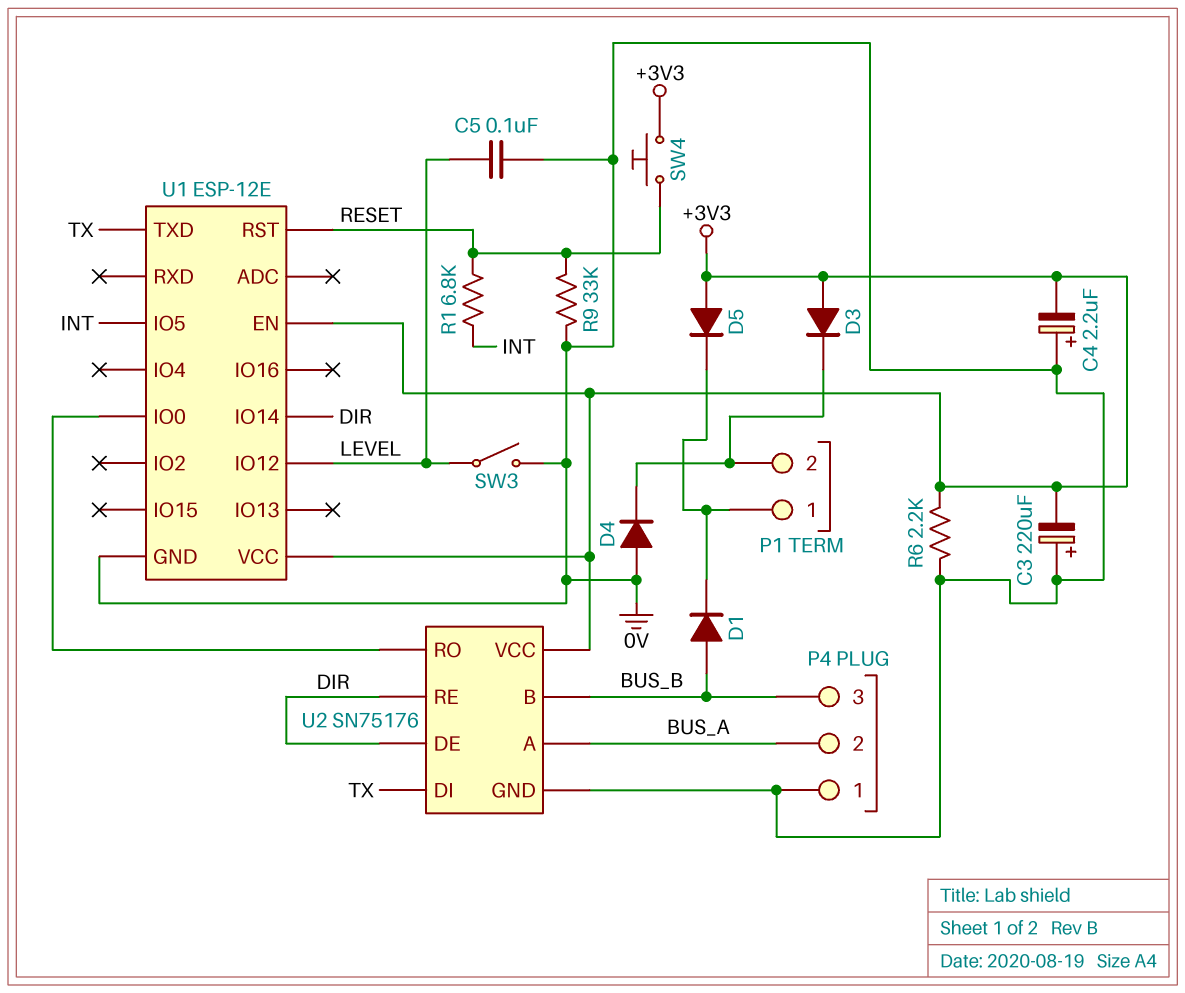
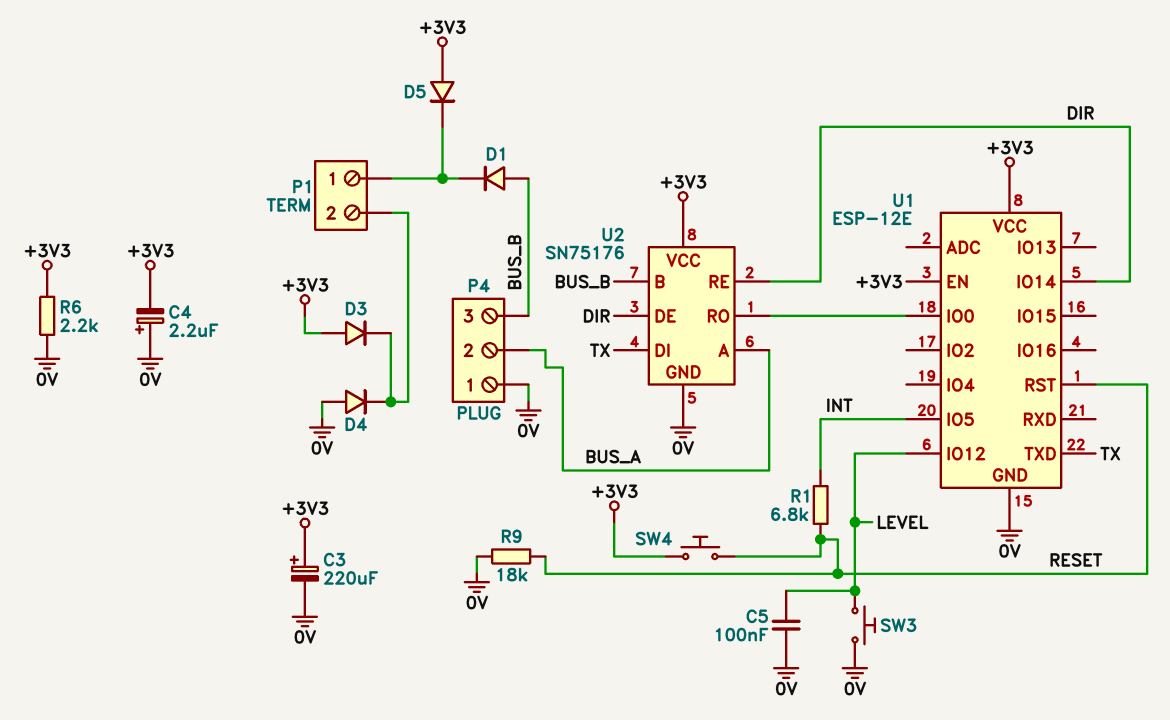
C3: 220uF (plus 0V, minus +3V3) -> 220uF (plus +3V3, minus 0V)
R9: 33k (0V, RESET) -> 18k (0V, RESET)
SW3: switch (0V, LEVEL) -> button (0V, LEVEL)

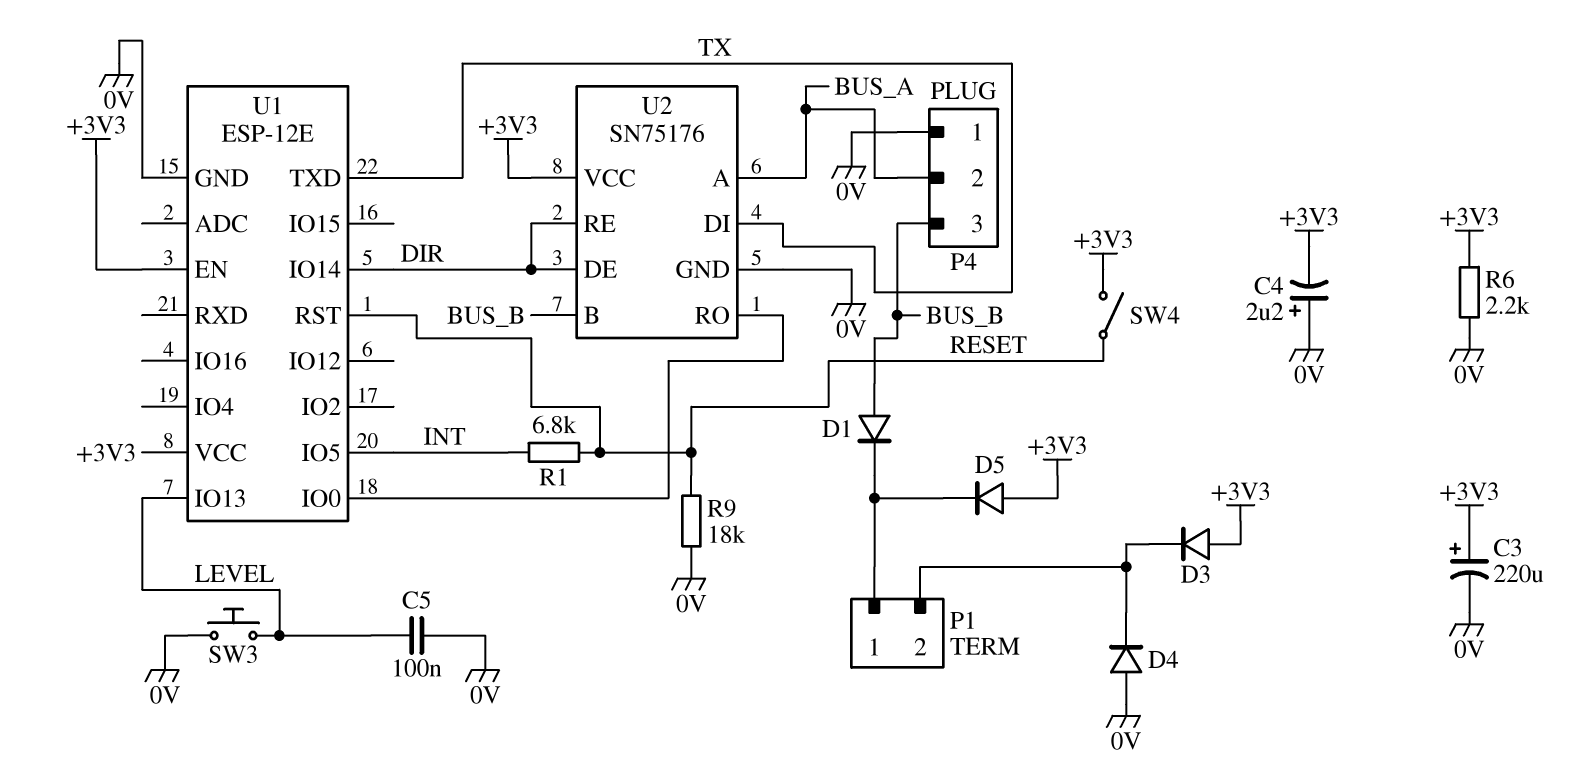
SW4: button (+3V3, RESET) -> switch (+3V3, RESET)
U1 pin IO12: LEVEL -> none
U1 pin IO13: none -> LEVEL

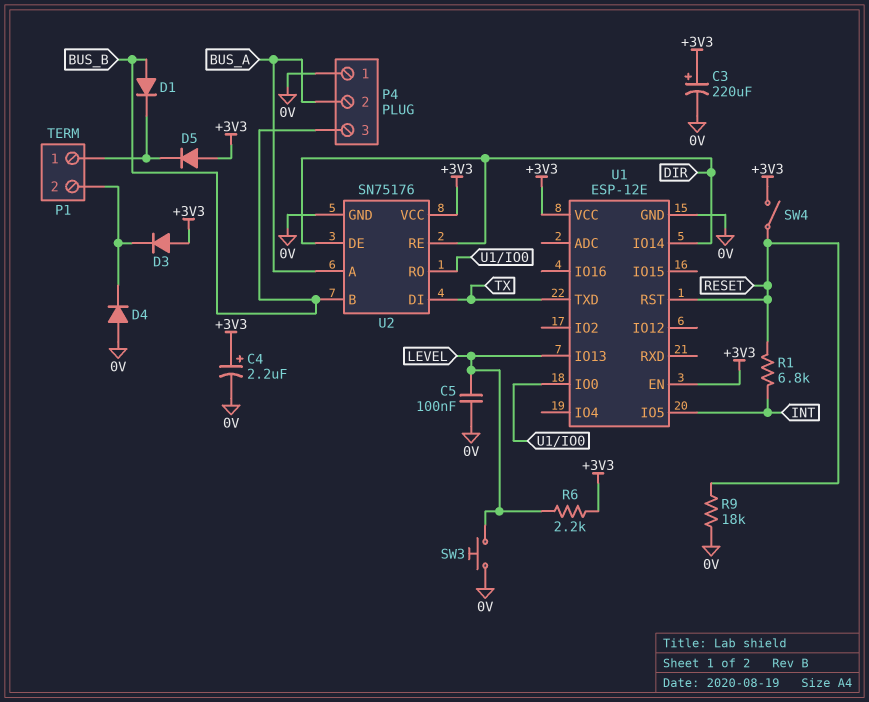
C4: 2.2uF (plus 0V, minus +3V3) -> 2.2uF (plus +3V3, minus 0V)
R6: 2.2k (+3V3, 0V) -> 2.2k (+3V3, LEVEL)

